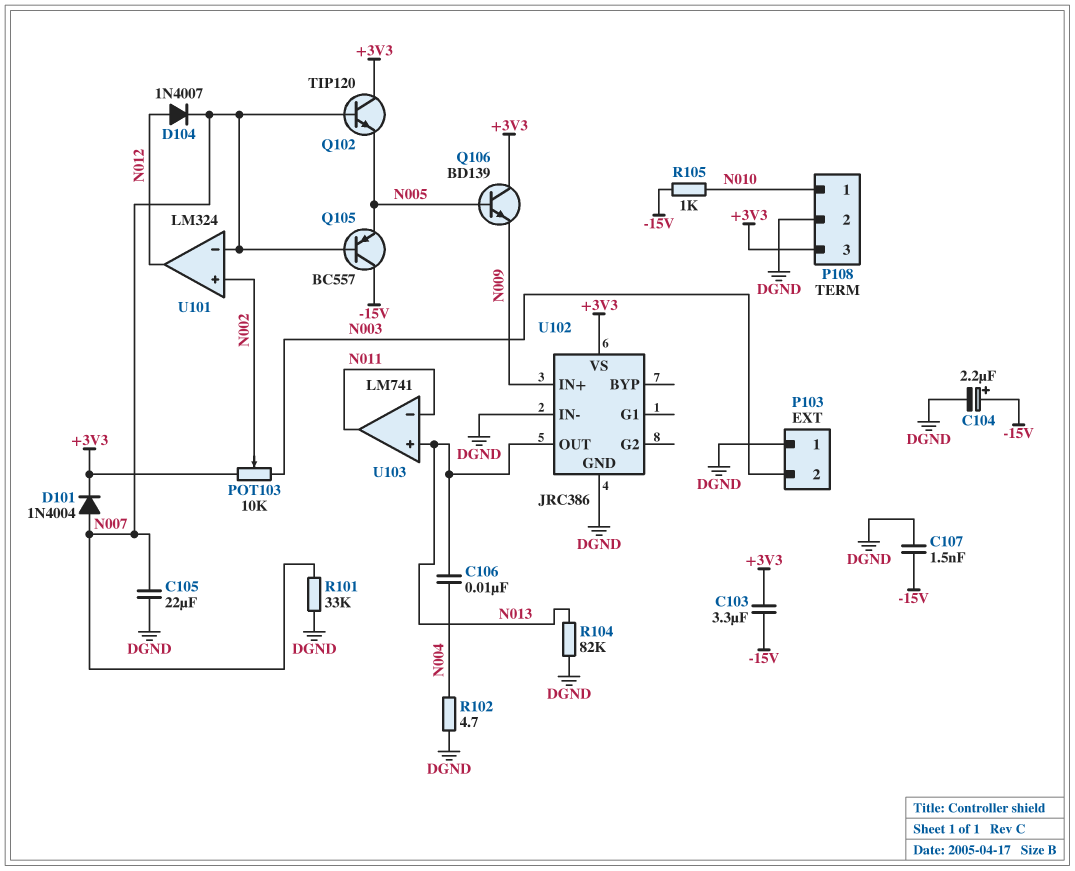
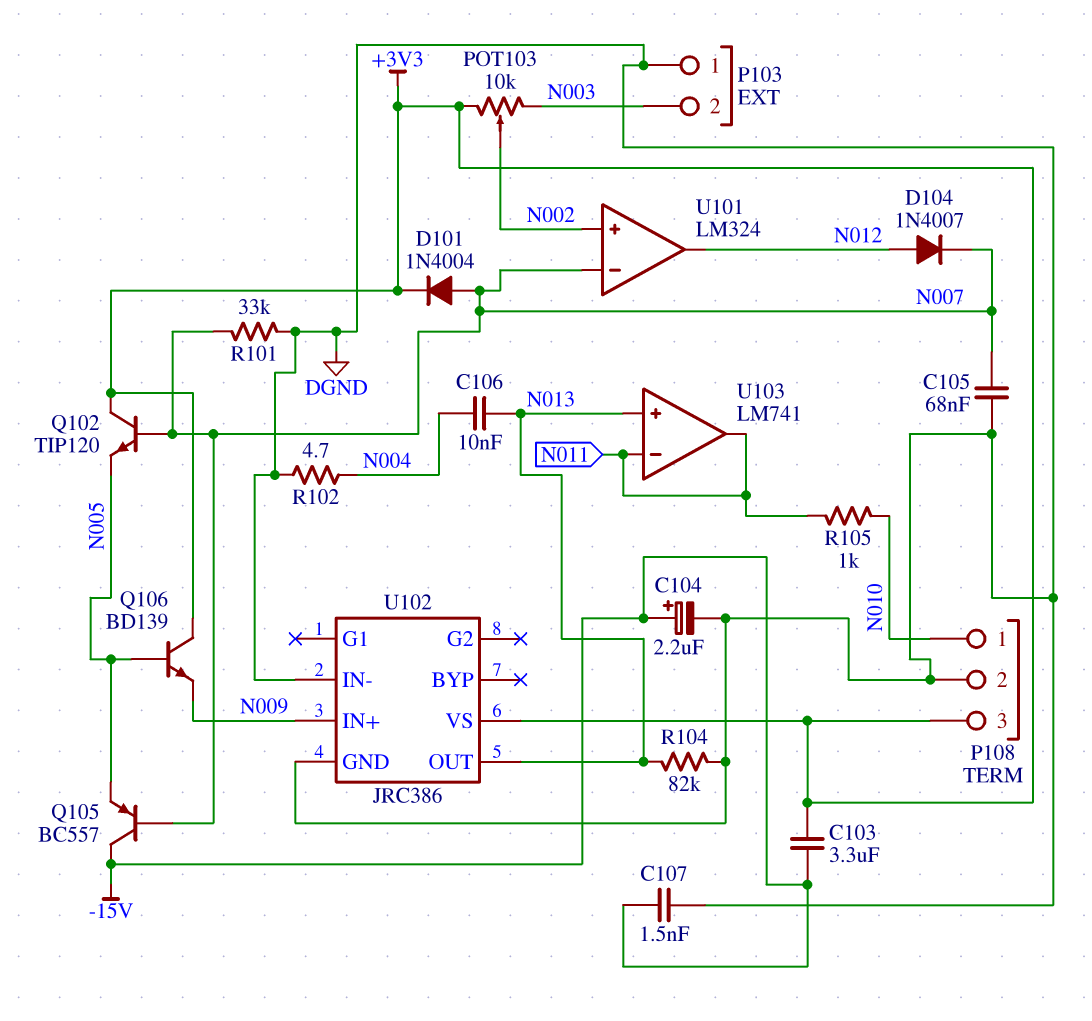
C105: 22uF (DGND, N007) -> 68nF (DGND, N007)
R105: 1k (-15V, N010) -> 1k (N010, N011)

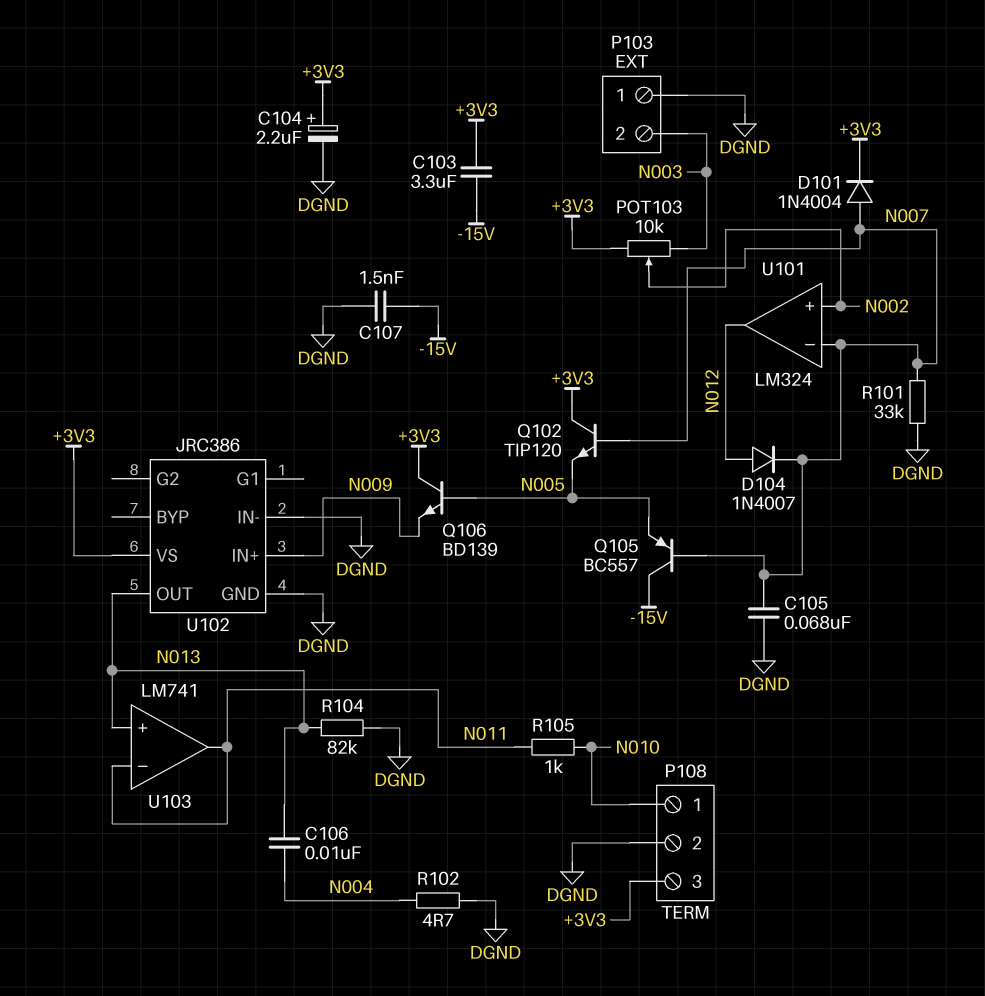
C104: 2.2uF (plus -15V, minus DGND) -> 2.2uF (plus +3V3, minus DGND)

